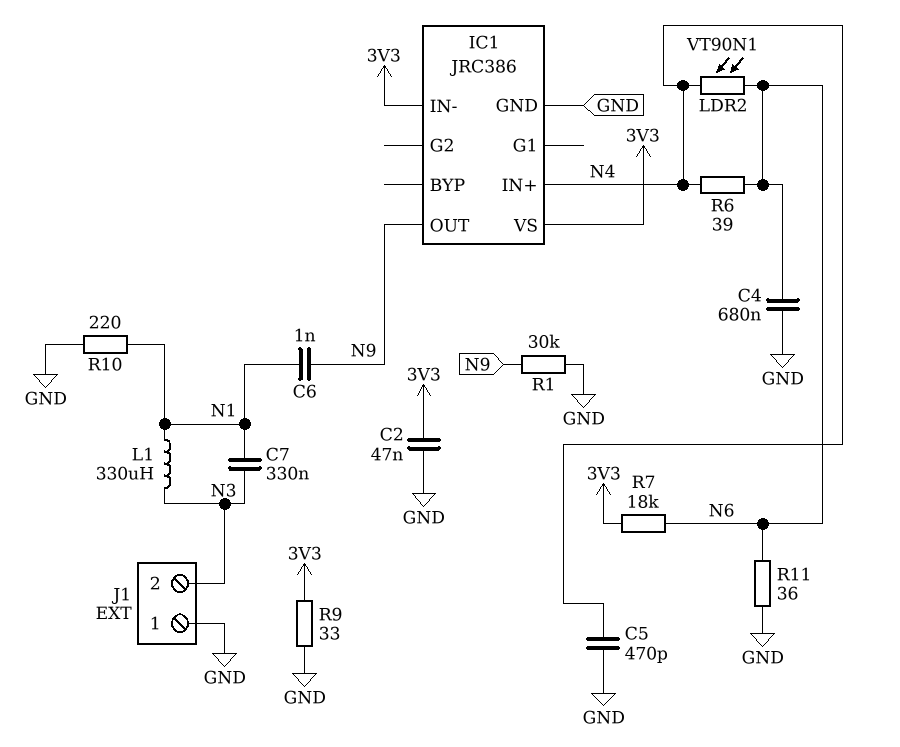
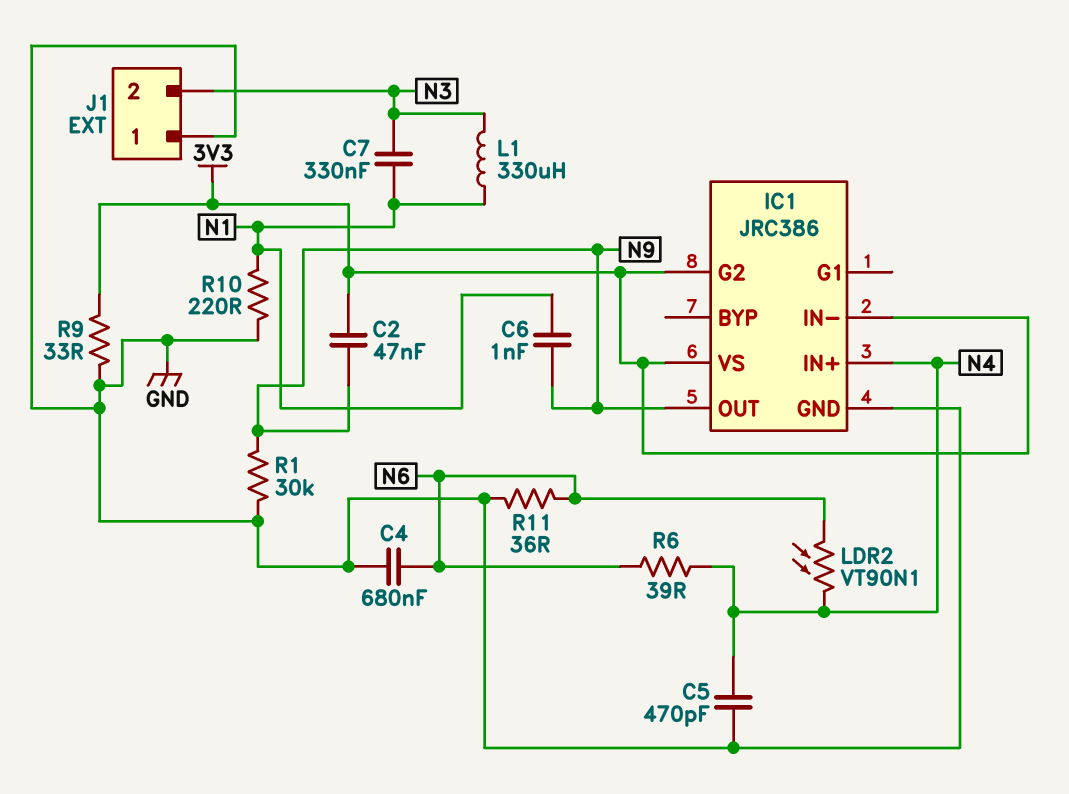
C2: 47nF (3V3, GND) -> 47nF (3V3, N9)
IC1 pin G2: none -> 3V3
R7: 18k (3V3, N6) -> none

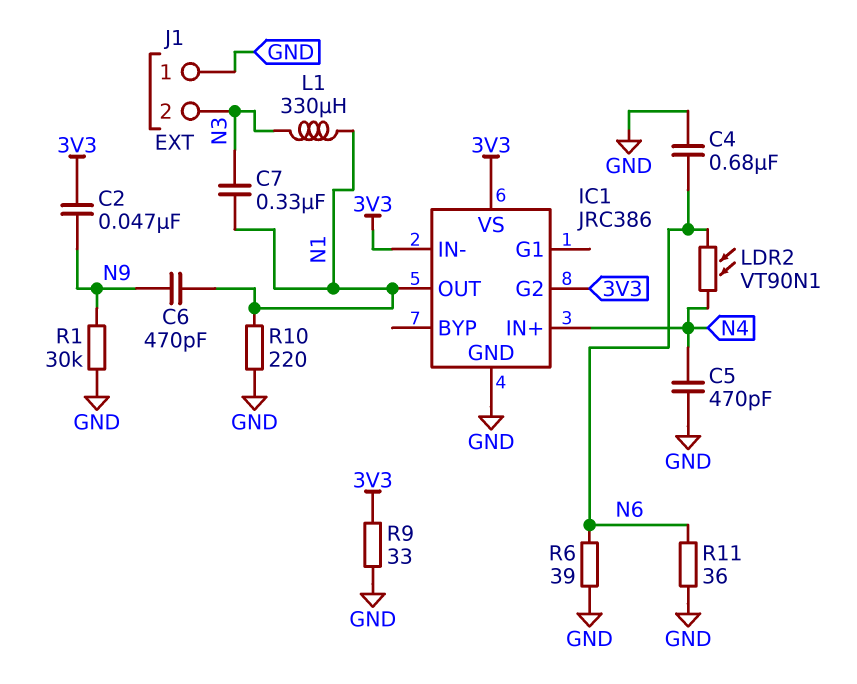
C6: 1nF (N1, N9) -> 470pF (N1, N9)
IC1 pin OUT: N9 -> N1
R6: 39 (N4, N6) -> 39 (GND, N6)

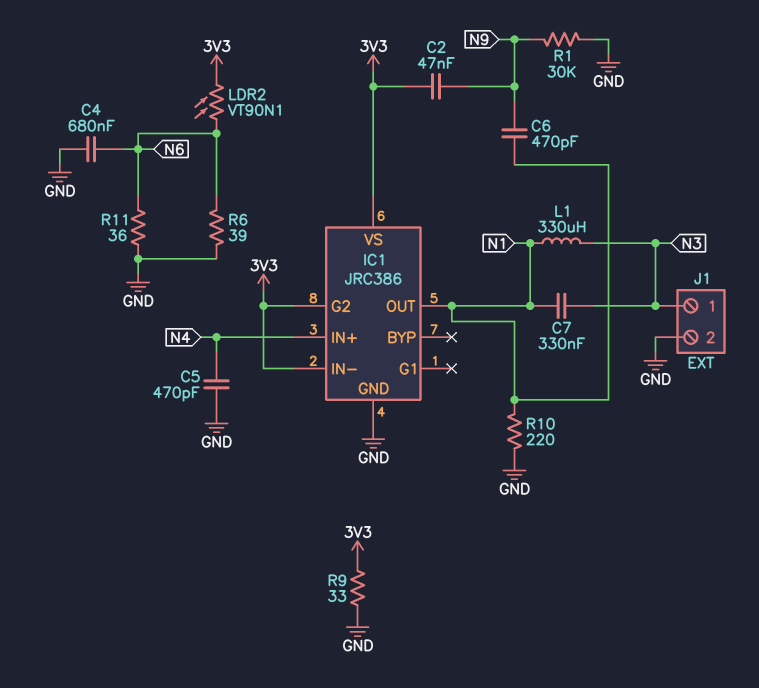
J1 pin 1: GND -> N3
J1 pin 2: N3 -> GND
LDR2: VT90N1 (N4, N6) -> VT90N1 (3V3, N6)

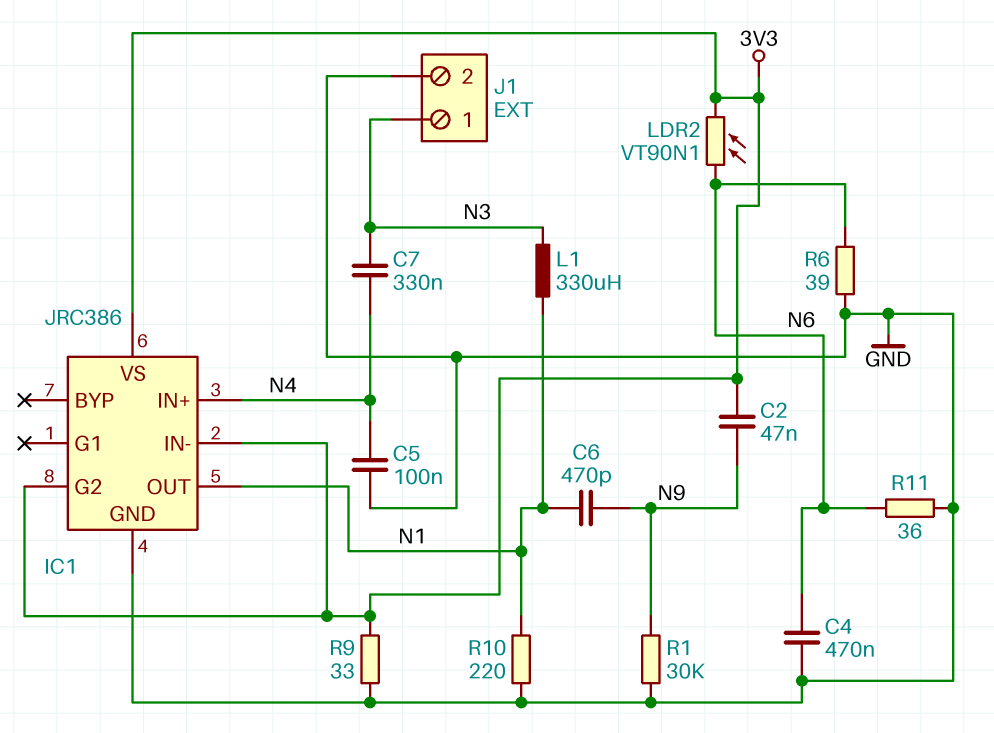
C4: 680nF (GND, N6) -> 470nF (GND, N6)
C5: 470pF (GND, N4) -> 100nF (GND, N4)
C7: 330nF (N1, N3) -> 330nF (N3, N4)

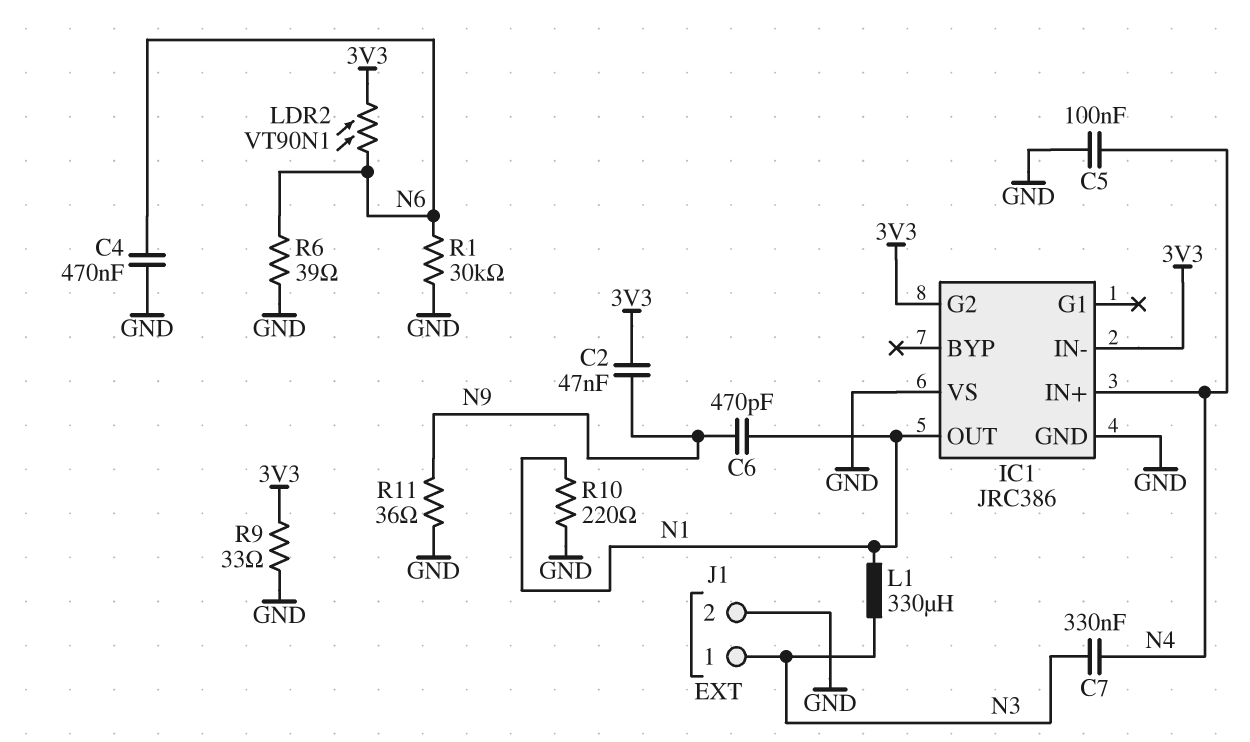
IC1 pin VS: 3V3 -> GND
R1: 30k (GND, N9) -> 30k (GND, N6)
R11: 36 (GND, N6) -> 36 (GND, N9)

